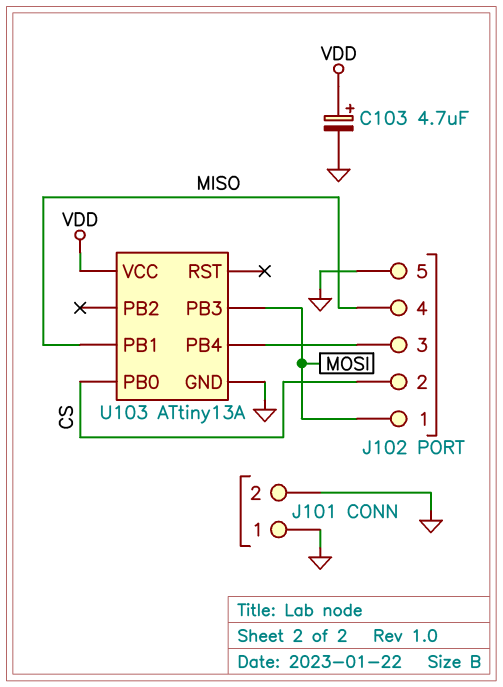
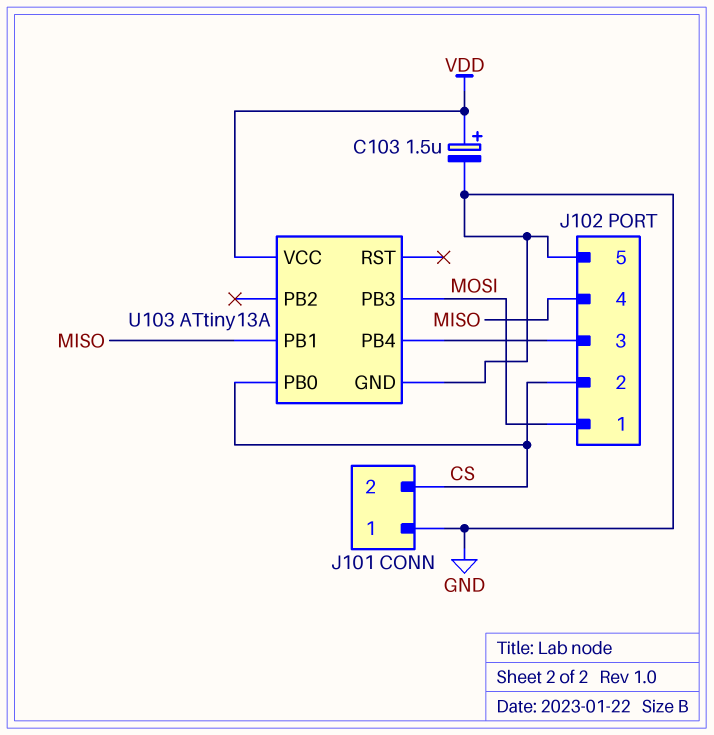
C103: 4.7uF (plus VDD, minus GND) -> 1.5uF (plus VDD, minus GND)
J101 pin 2: GND -> CS

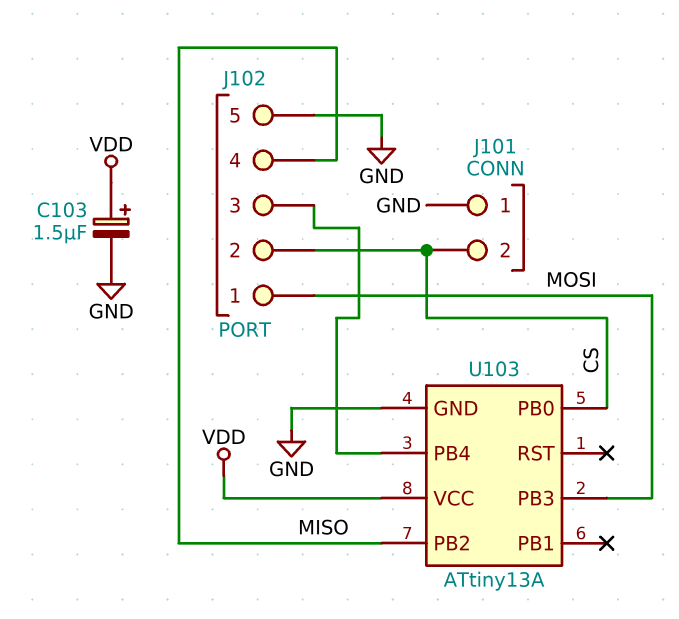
U103 pin PB1: MISO -> none
U103 pin PB2: none -> MISO

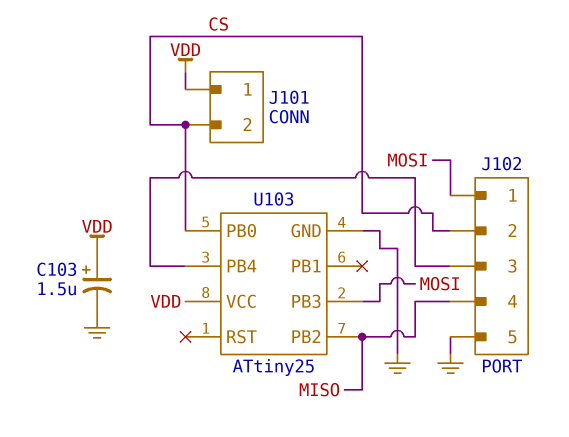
J101 pin 1: GND -> VDD
U103: ATtiny13A -> ATtiny25

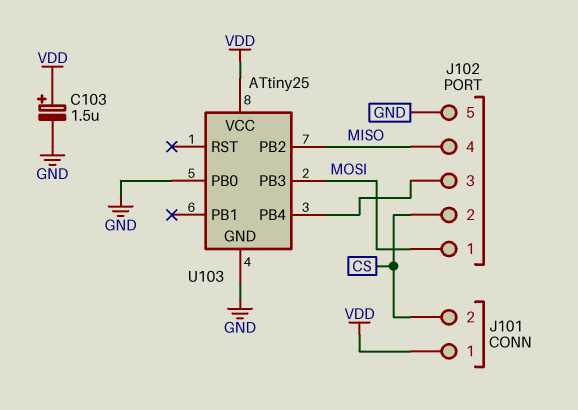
U103 pin PB0: CS -> GND

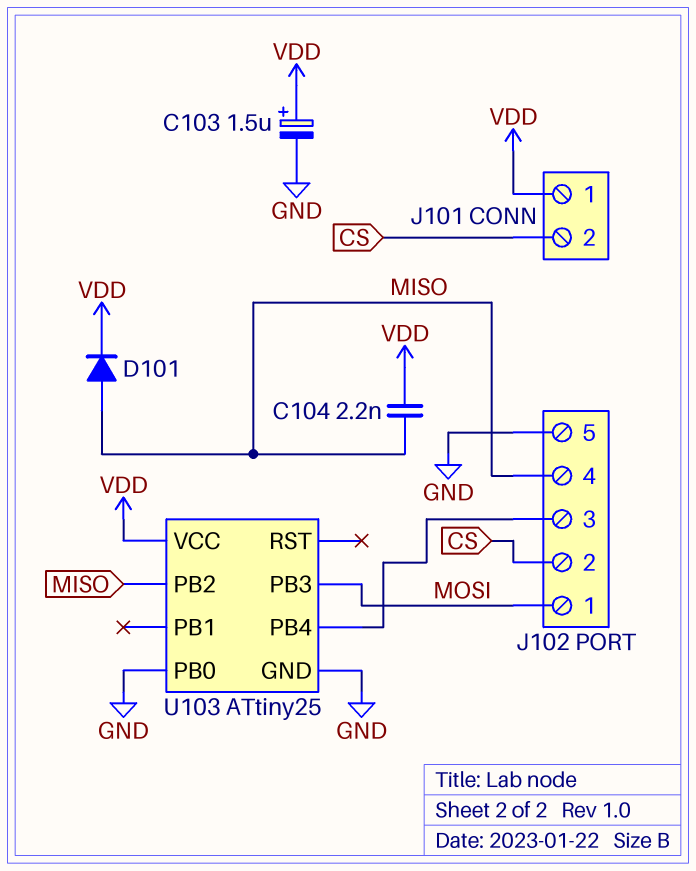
C104: none -> 2.2nF (MISO, VDD)
D101: none -> diode (A MISO, K VDD)

